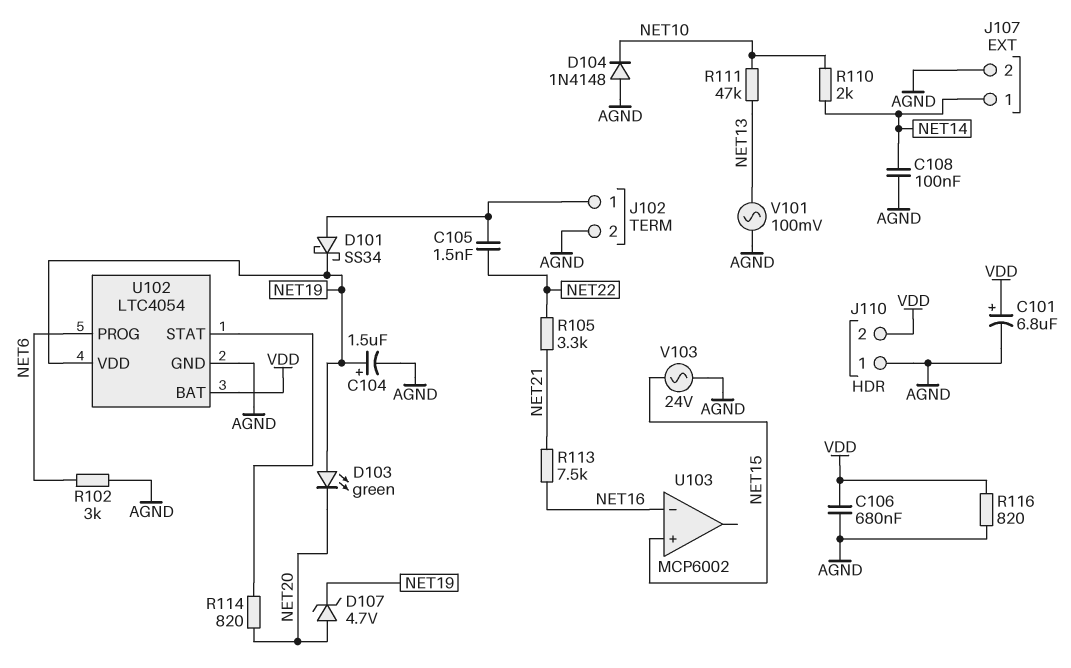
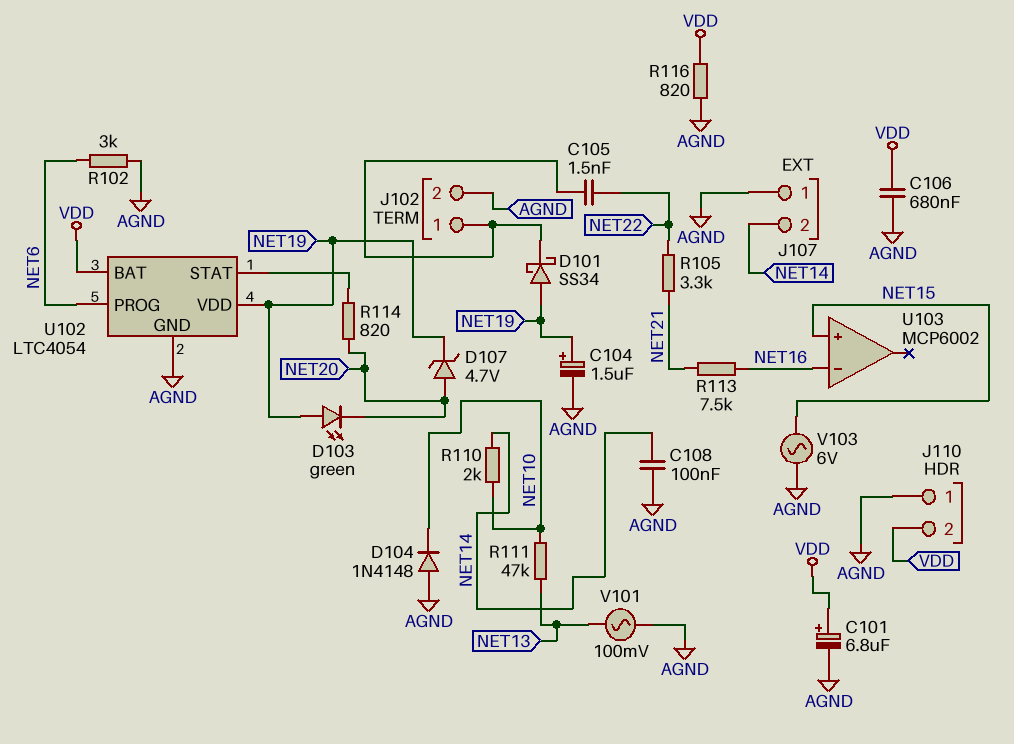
D101: schottky SS34 (A J102/1, K NET19) -> schottky SS34 (A NET19, K J102/1)
J107 pin 1: NET14 -> AGND
J107 pin 2: AGND -> NET14
V103: AC 24V (AGND, NET15) -> AC 6V (AGND, NET15)

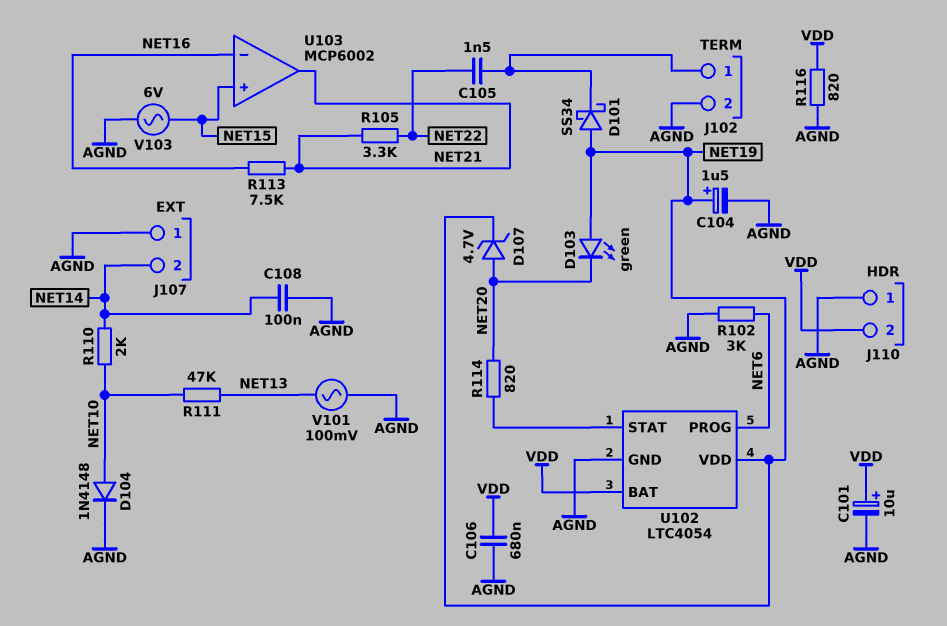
C101: 6.8uF (plus VDD, minus AGND) -> 10uF (plus VDD, minus AGND)
D104: diode 1N4148 (A AGND, K NET10) -> diode 1N4148 (A NET10, K AGND)
U103 pin out: none -> NET21

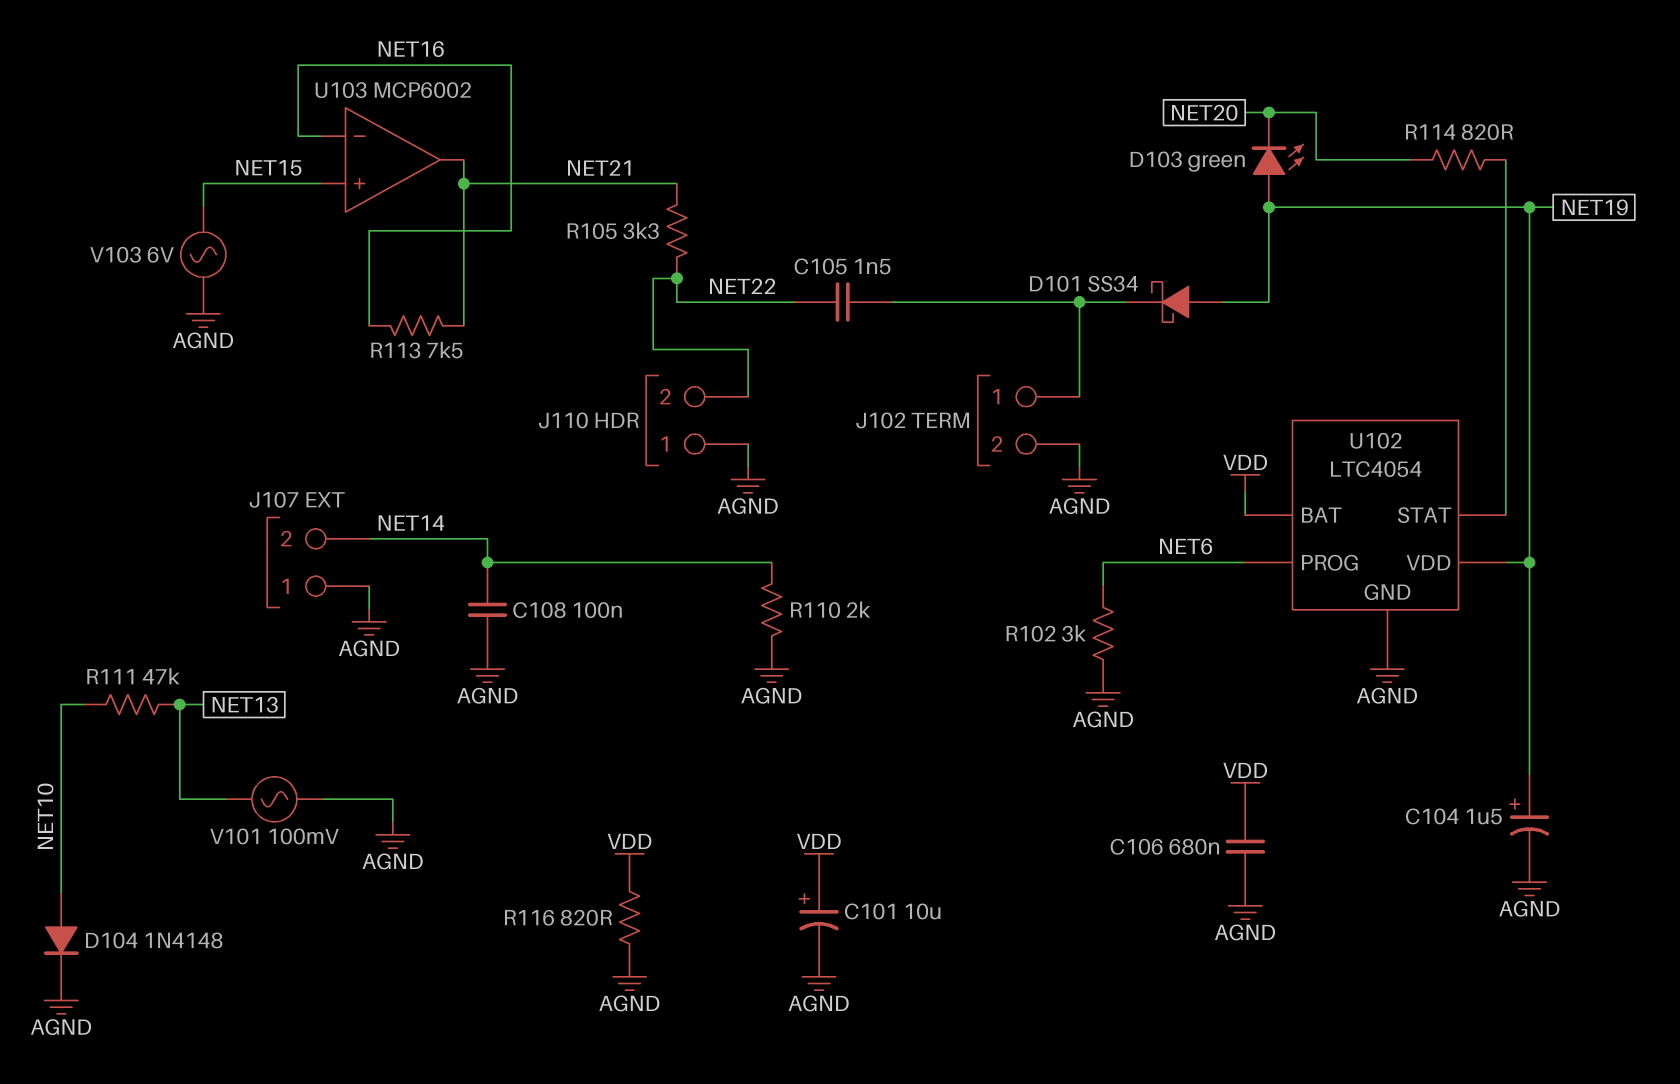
D107: zener 4.7V (A NET20, K NET19) -> none
J110 pin 2: VDD -> NET22
R110: 2k (NET10, NET14) -> 2k (AGND, NET14)

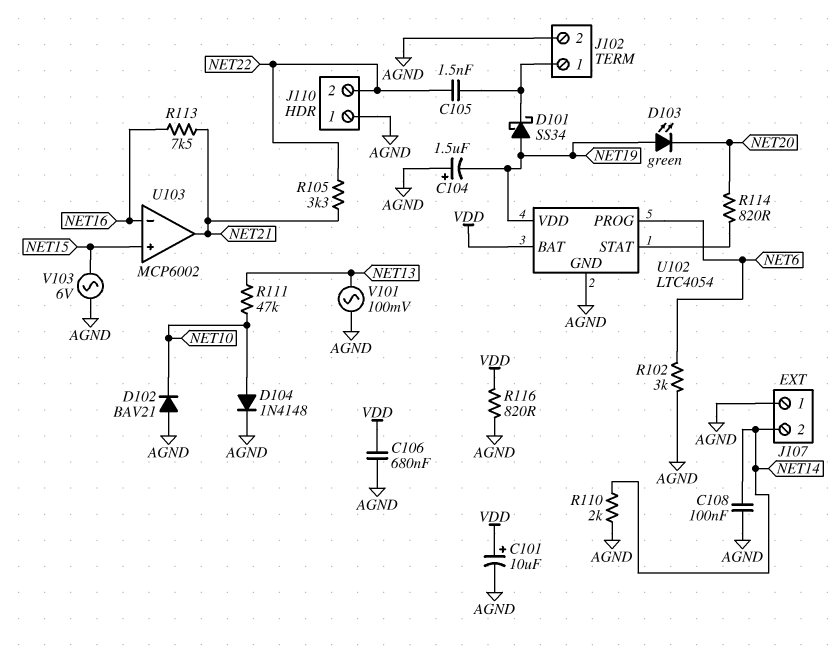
C104: 1.5uF (plus NET19, minus AGND) -> 1.5uF (plus AGND, minus NET19)
D102: none -> diode BAV21 (A AGND, K NET10)

